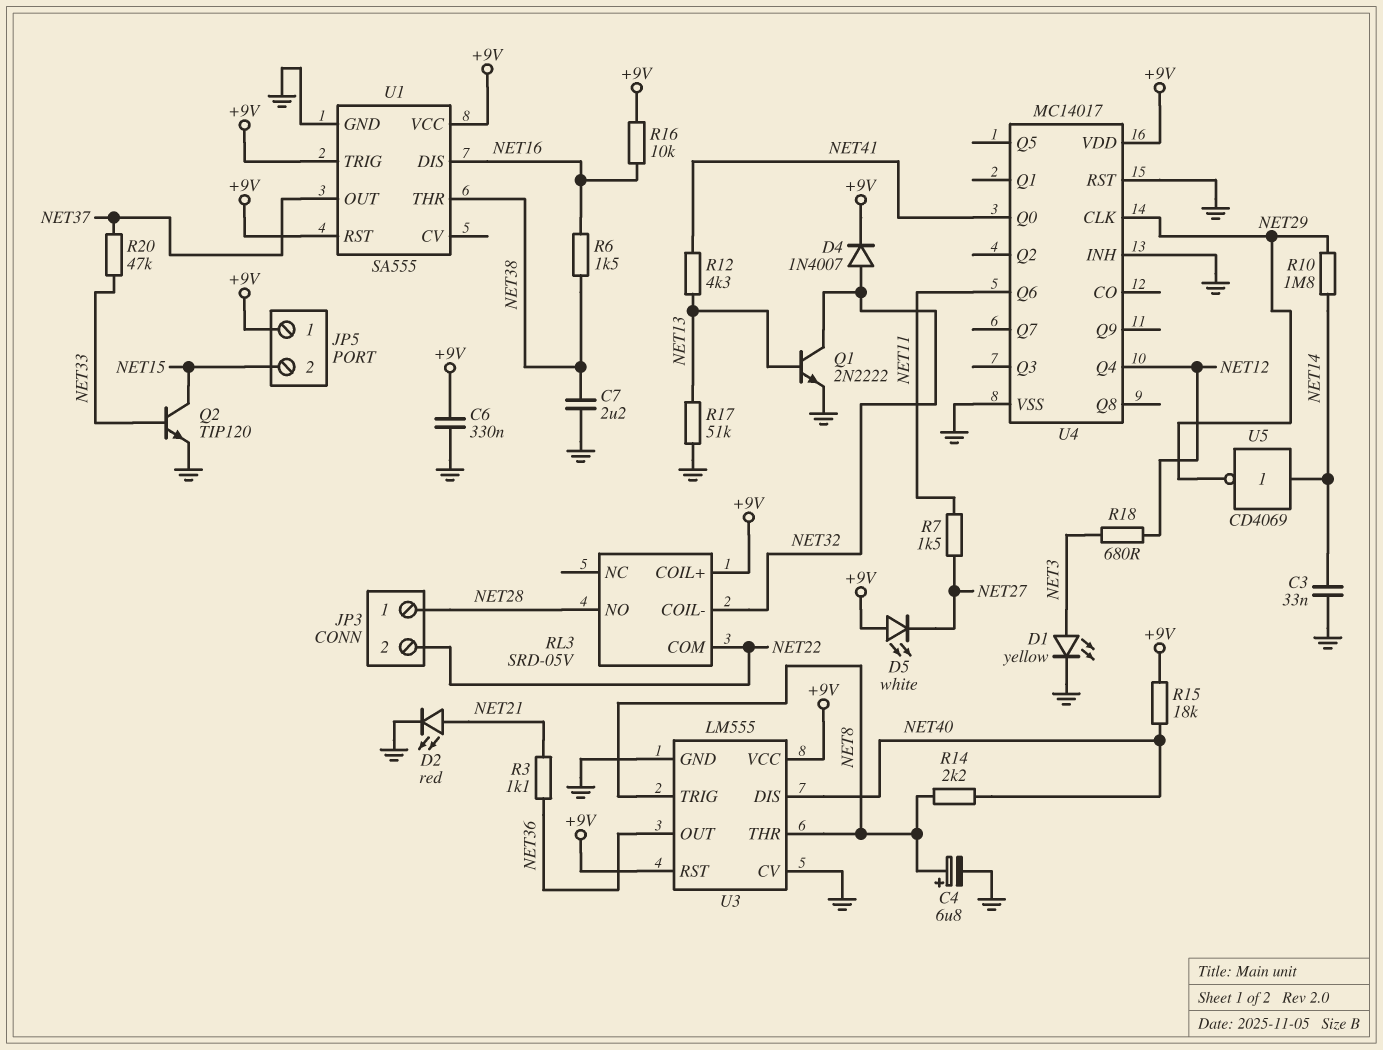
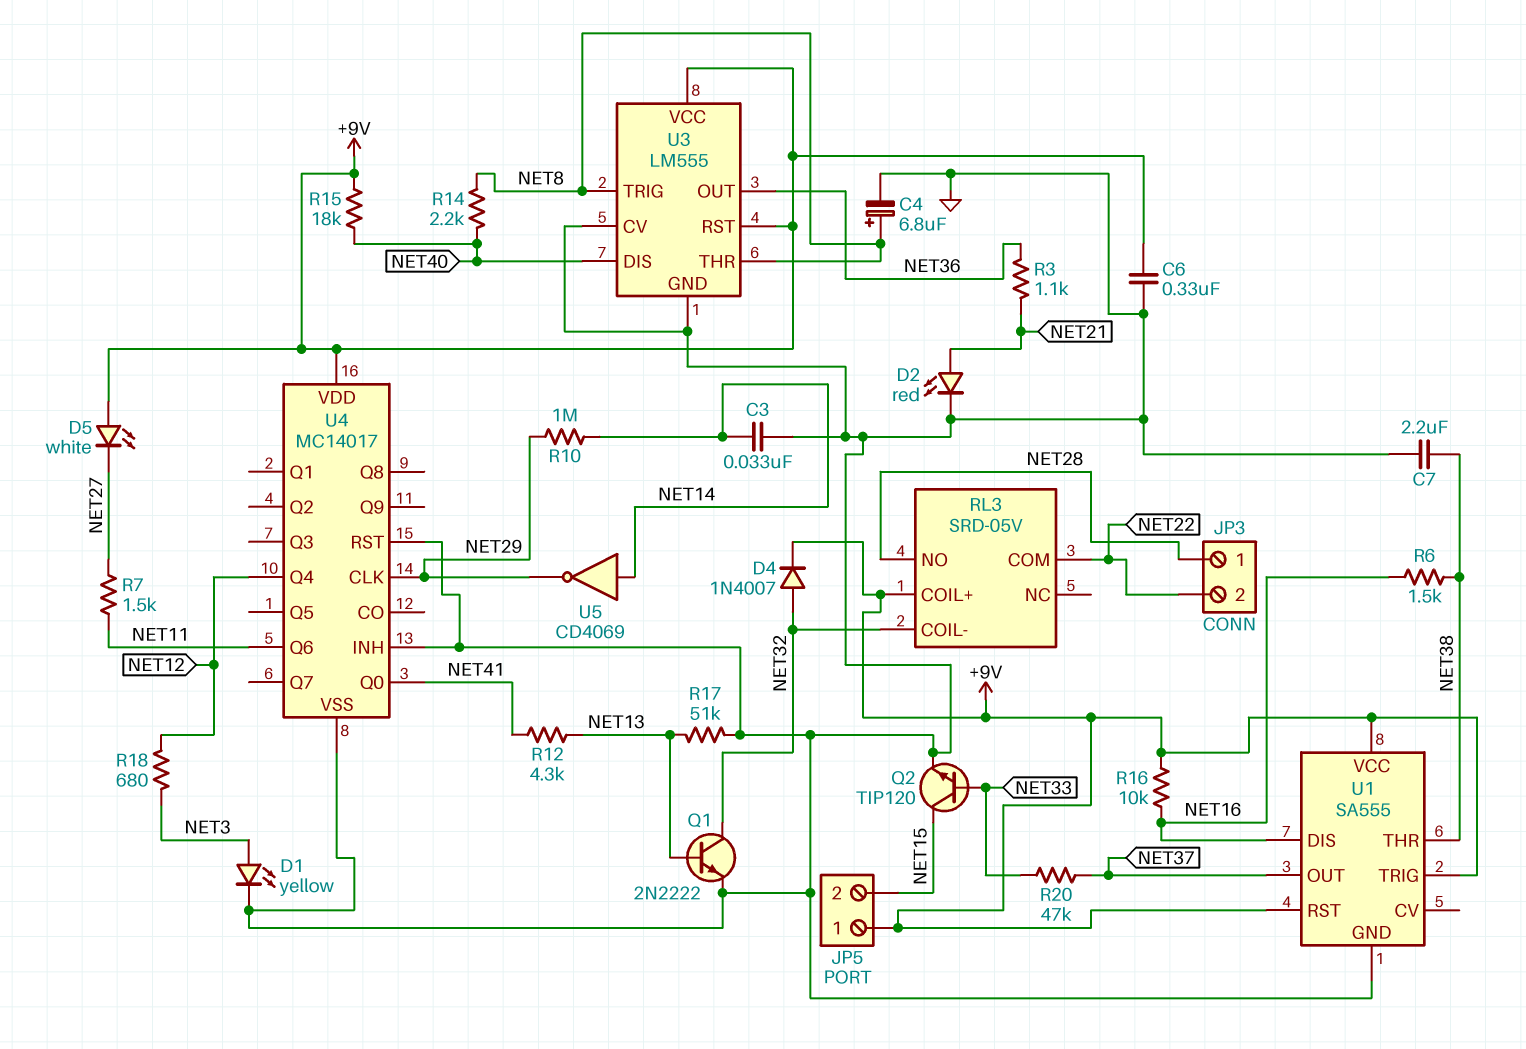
R10: 1.8M (NET14, NET29) -> 1M (NET14, NET29)

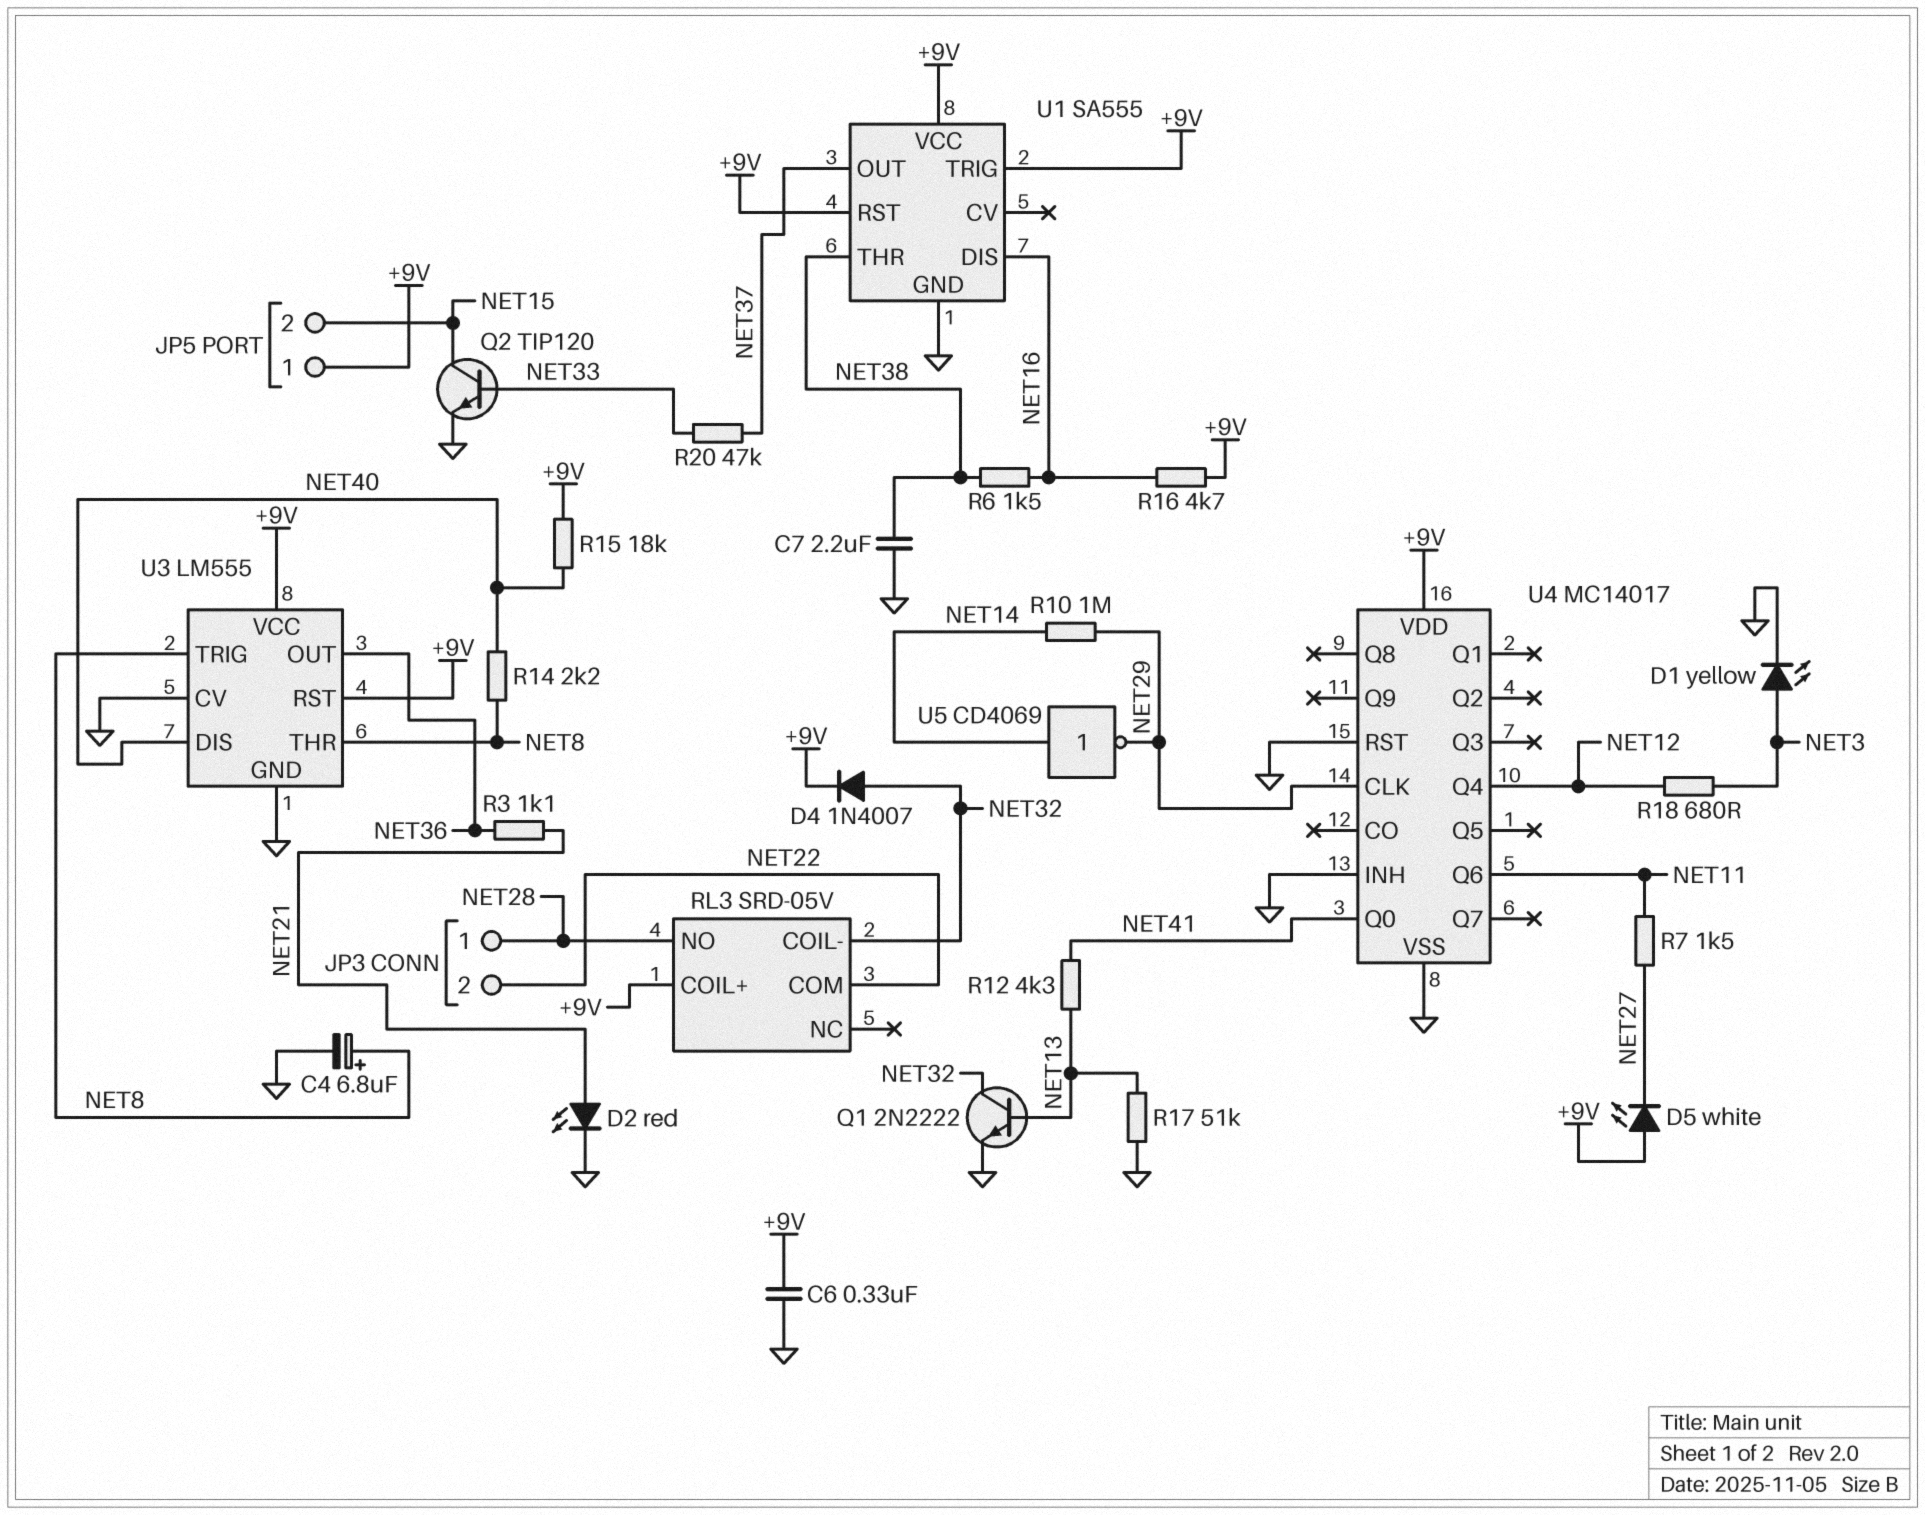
C3: 33nF (GND, NET14) -> none
R16: 10k (+9V, NET16) -> 4.7k (+9V, NET16)

